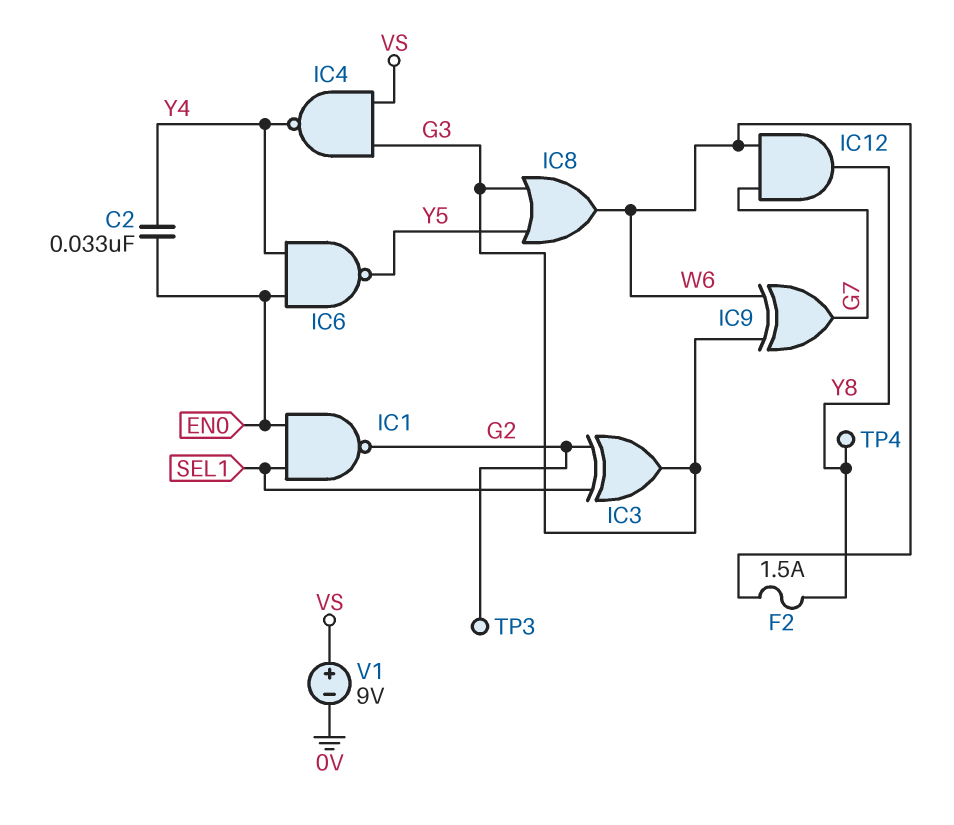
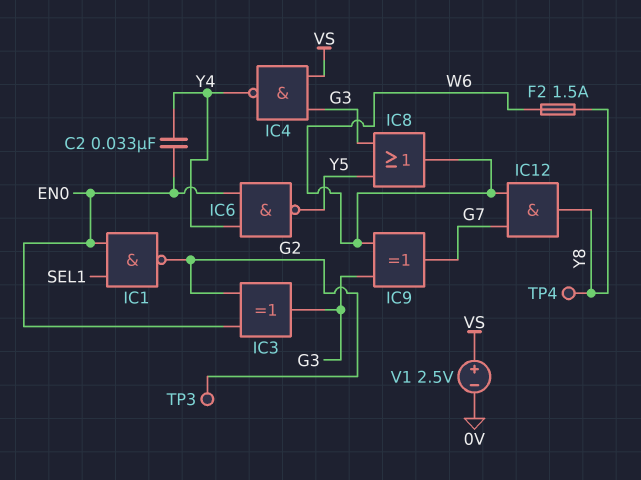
IC3: XOR (in G2, in SEL1, out G3) -> XOR (in EN0, in G2, out G3)
V1: 9V (plus VS, minus 0V) -> 2.5V (plus VS, minus 0V)

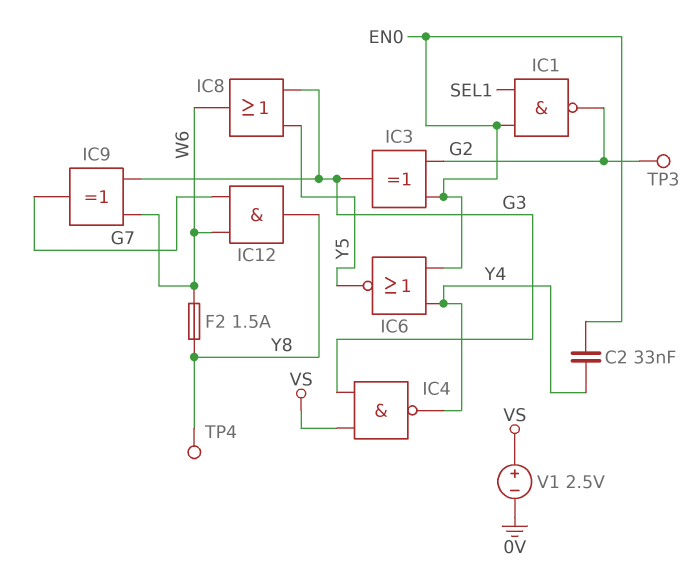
IC6: NAND (in EN0, in Y4, out Y5) -> NOR (in EN0, in Y4, out Y5)

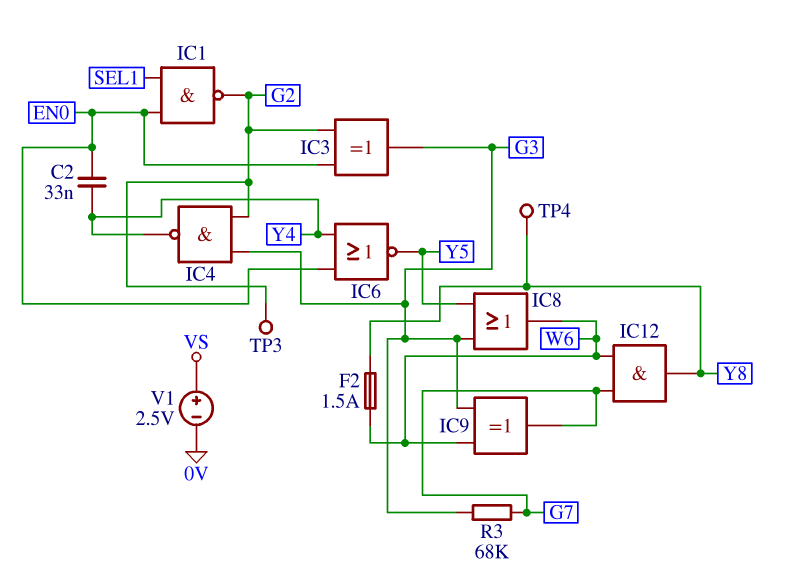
IC4: NAND (in G3, in VS, out Y4) -> NAND (in G2, in G3, out Y4)
R3: none -> 68k (G3, G7)

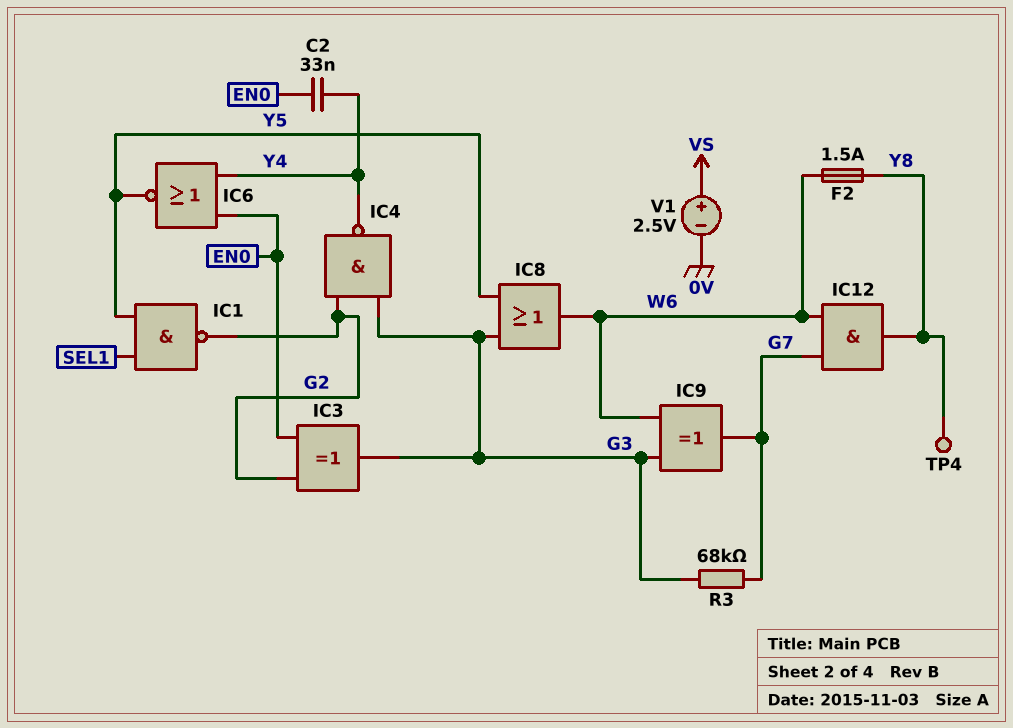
IC1: NAND (in EN0, in SEL1, out G2) -> NAND (in SEL1, in Y5, out G2)
TP3: test point (G2) -> none

